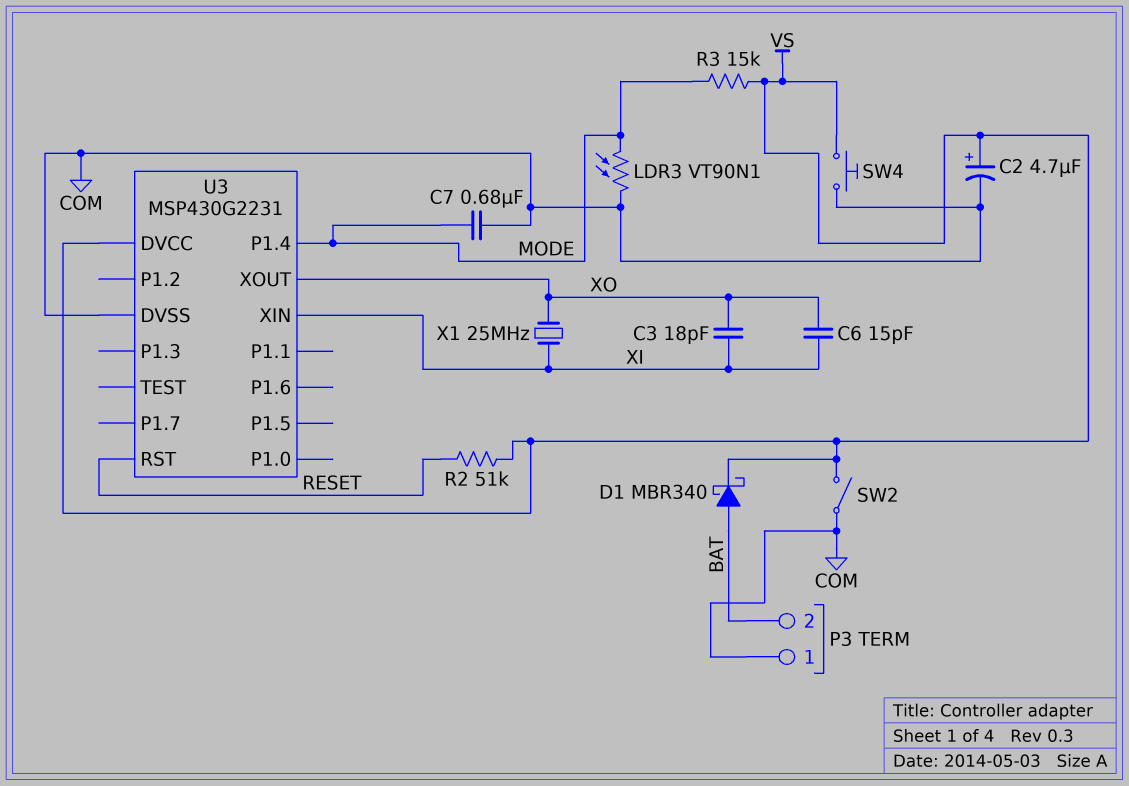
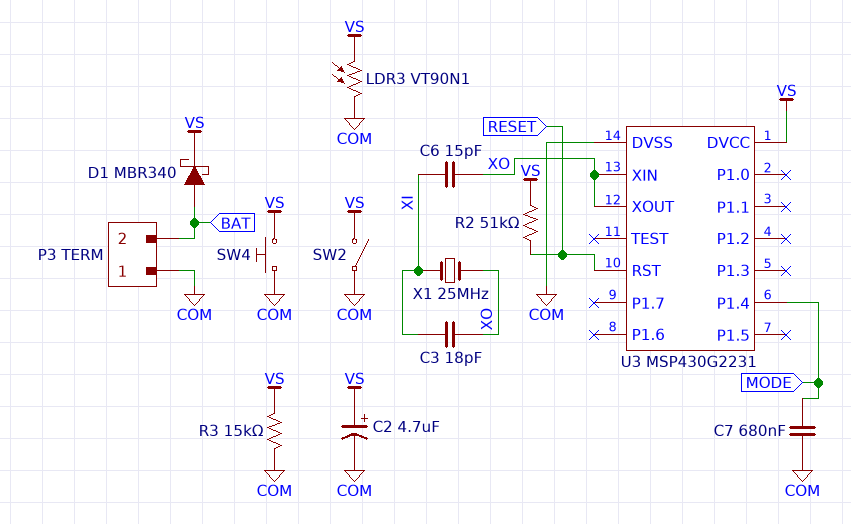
LDR3: VT90N1 (COM, MODE) -> VT90N1 (COM, VS)
R3: 15k (MODE, VS) -> 15k (COM, VS)
U3 pin XIN: XI -> XO

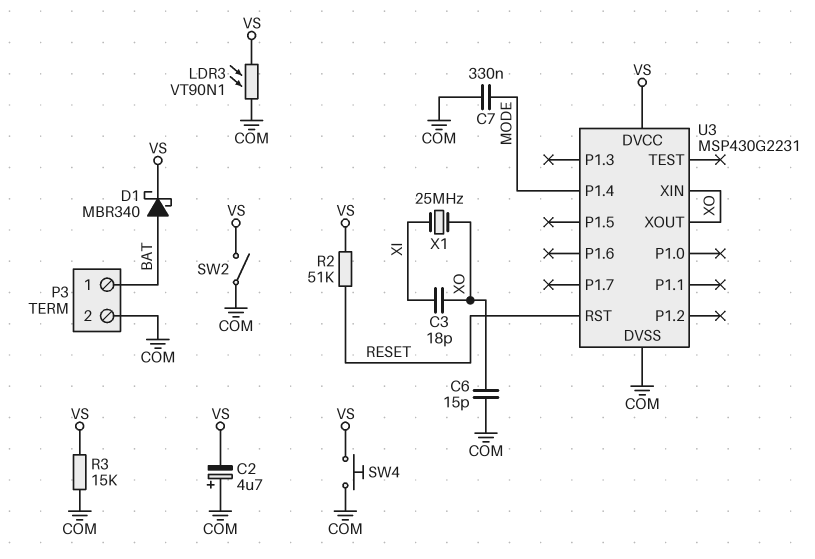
C2: 4.7uF (plus VS, minus COM) -> 4.7uF (plus COM, minus VS)
C6: 15pF (XI, XO) -> 15pF (COM, XO)
C7: 680nF (COM, MODE) -> 330nF (COM, MODE)
P3 pin 1: COM -> BAT
P3 pin 2: BAT -> COM

